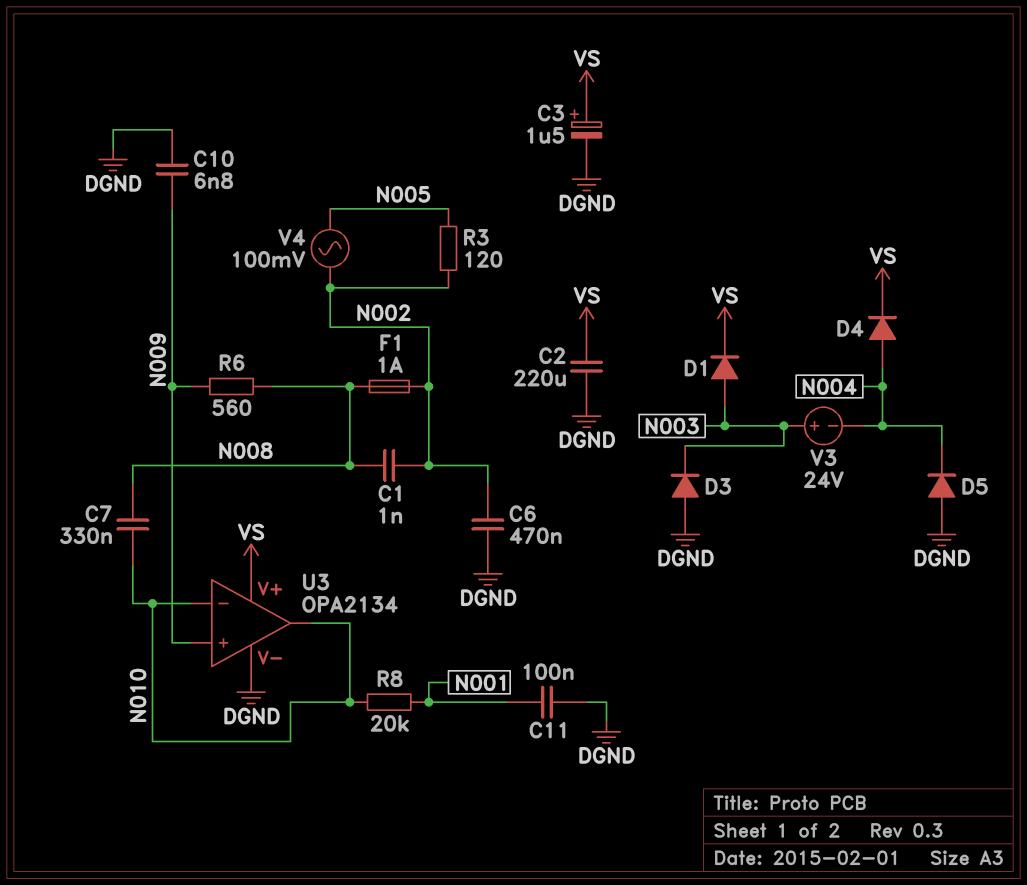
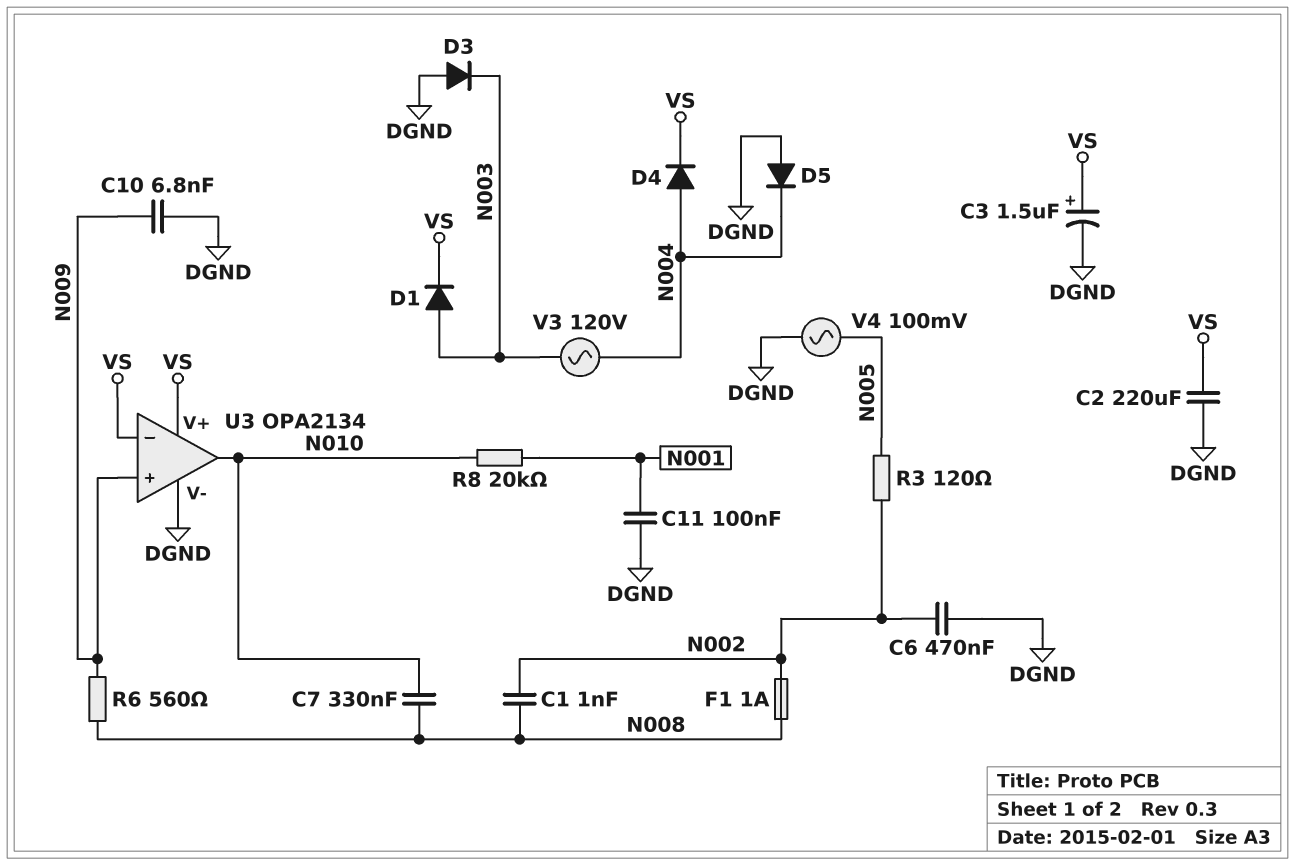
U3 pin in-: N010 -> VS
V3: 24V (plus N003, minus N004) -> AC 120V (N003, N004)
V4: AC 100mV (N002, N005) -> AC 100mV (DGND, N005)

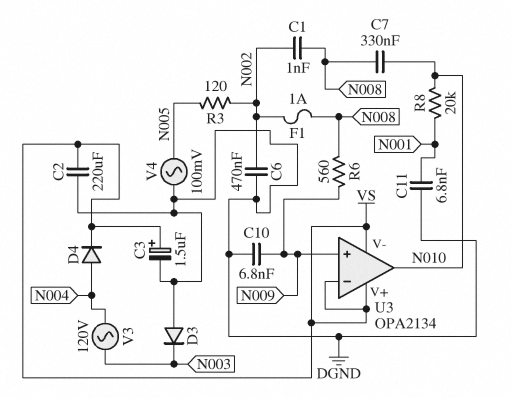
C11: 100nF (DGND, N001) -> 6.8nF (DGND, N001)
D1: diode (A N003, K VS) -> none
D5: diode (A DGND, K N004) -> none
U3 pin V-: DGND -> VS

